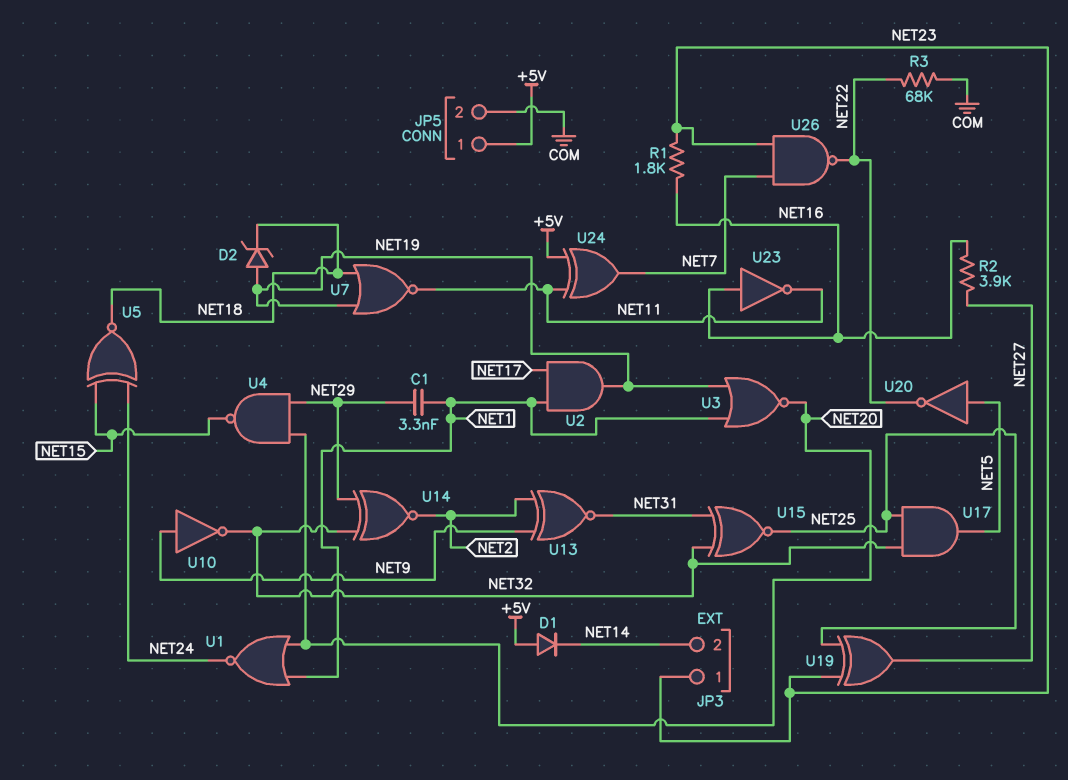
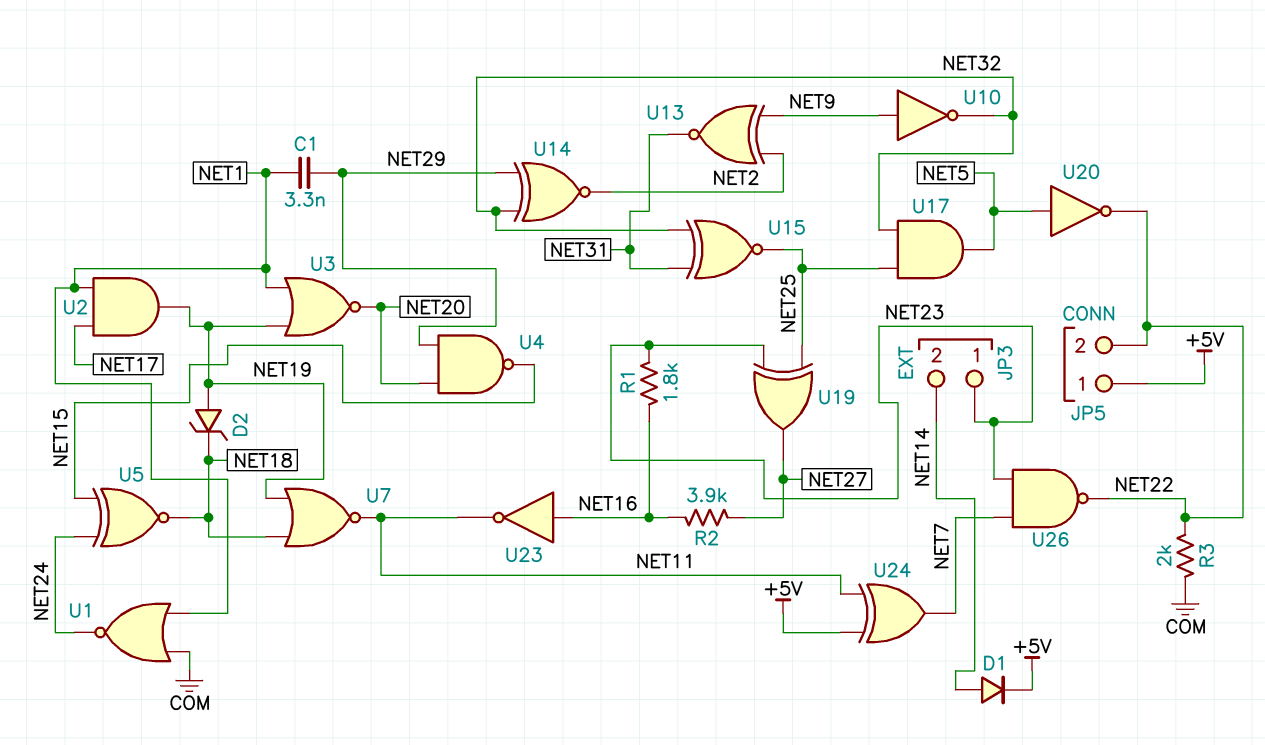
D1: diode (A +5V, K NET14) -> diode (A NET14, K +5V)
JP5 pin 2: COM -> NET22
R3: 68k (COM, NET22) -> 2k (COM, NET22)
U1: NOR (in NET1, in NET20, out NET24) -> NOR (in COM, in NET1, out NET24)

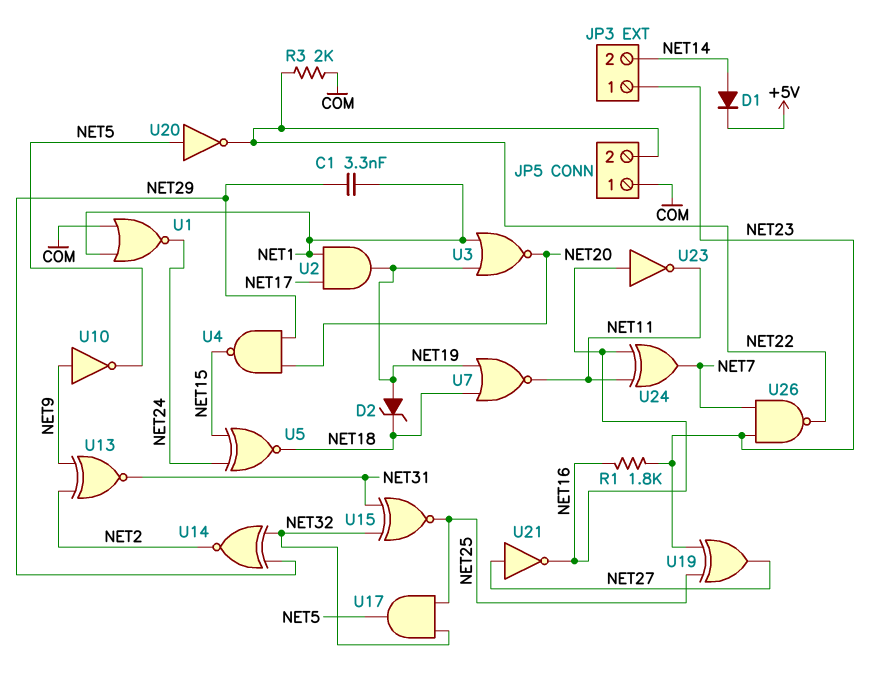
JP5 pin 1: +5V -> COM
R2: 3.9k (NET16, NET27) -> none
U10: NOT (in NET9, out NET32) -> NOT (in NET9, out NET5)
U21: none -> NOT (in NET27, out NET16)
U24: XOR (in +5V, in NET11, out NET7) -> XOR (in NET11, in NET16, out NET7)

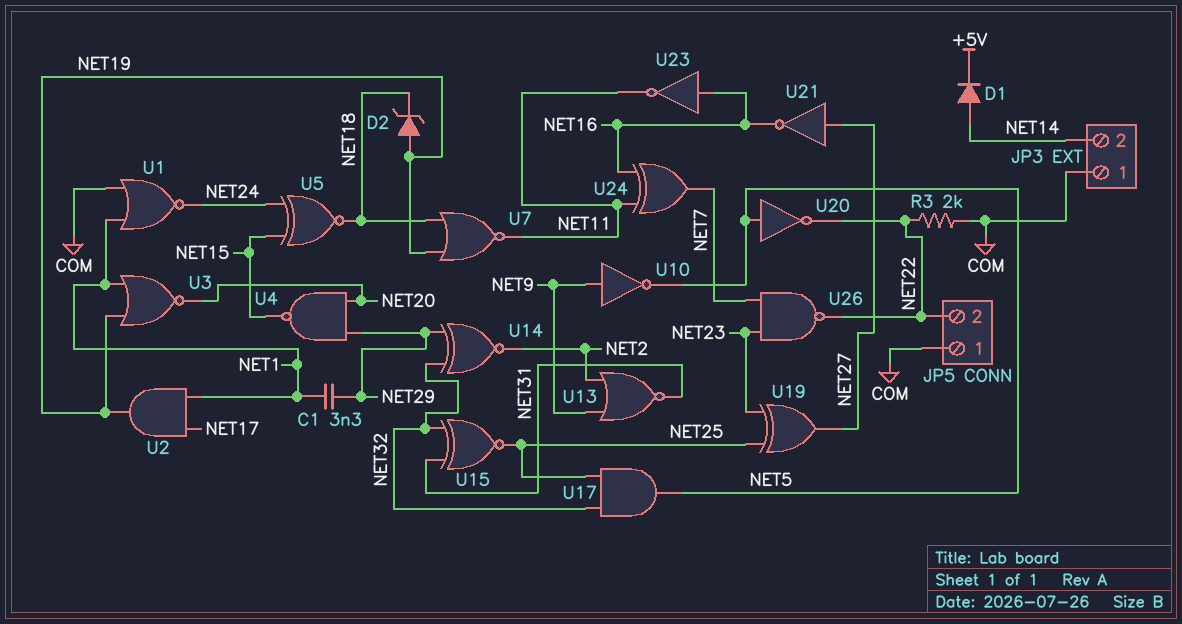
JP3 pin 1: NET23 -> COM
R1: 1.8k (NET16, NET23) -> none
U13: XNOR (in NET2, in NET9, out NET31) -> NOR (in NET2, in NET9, out NET31)

